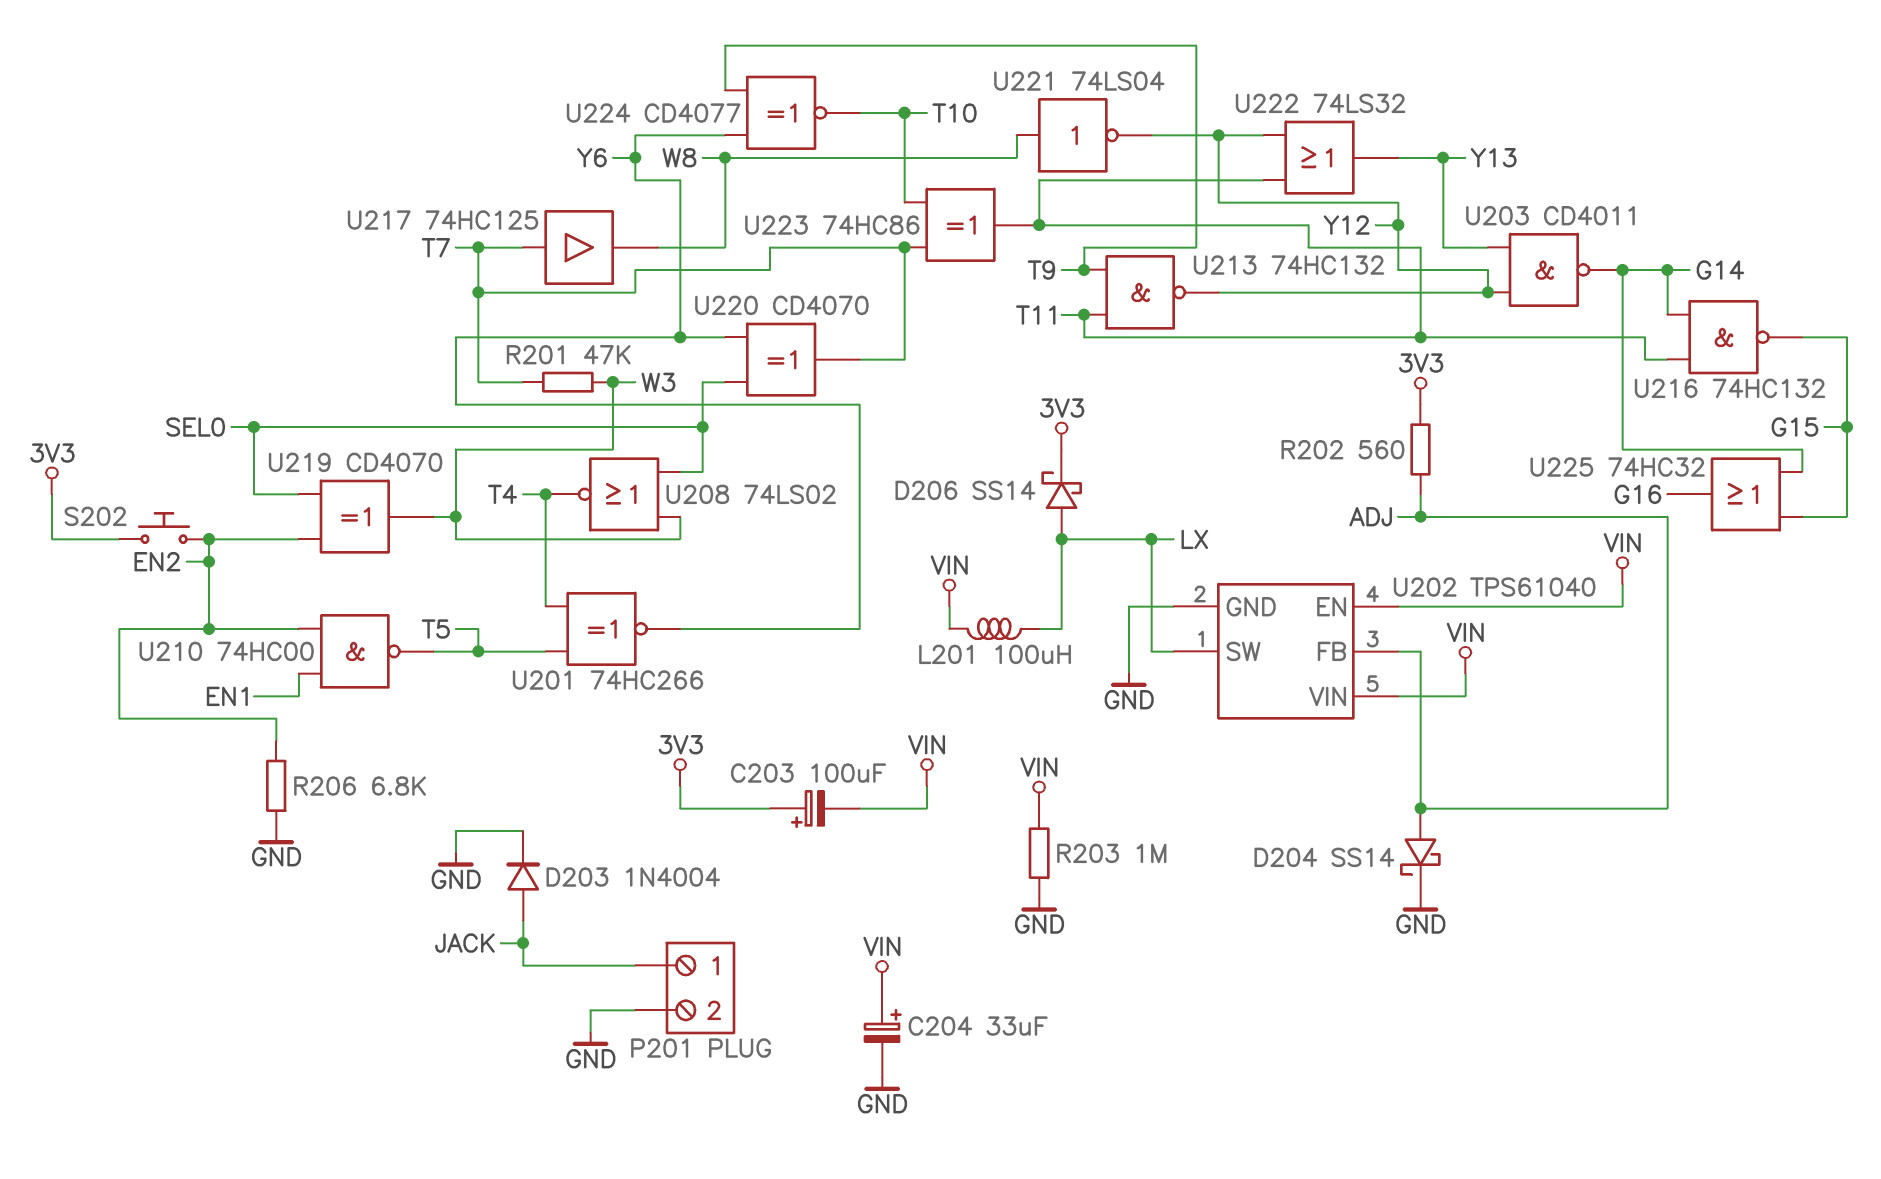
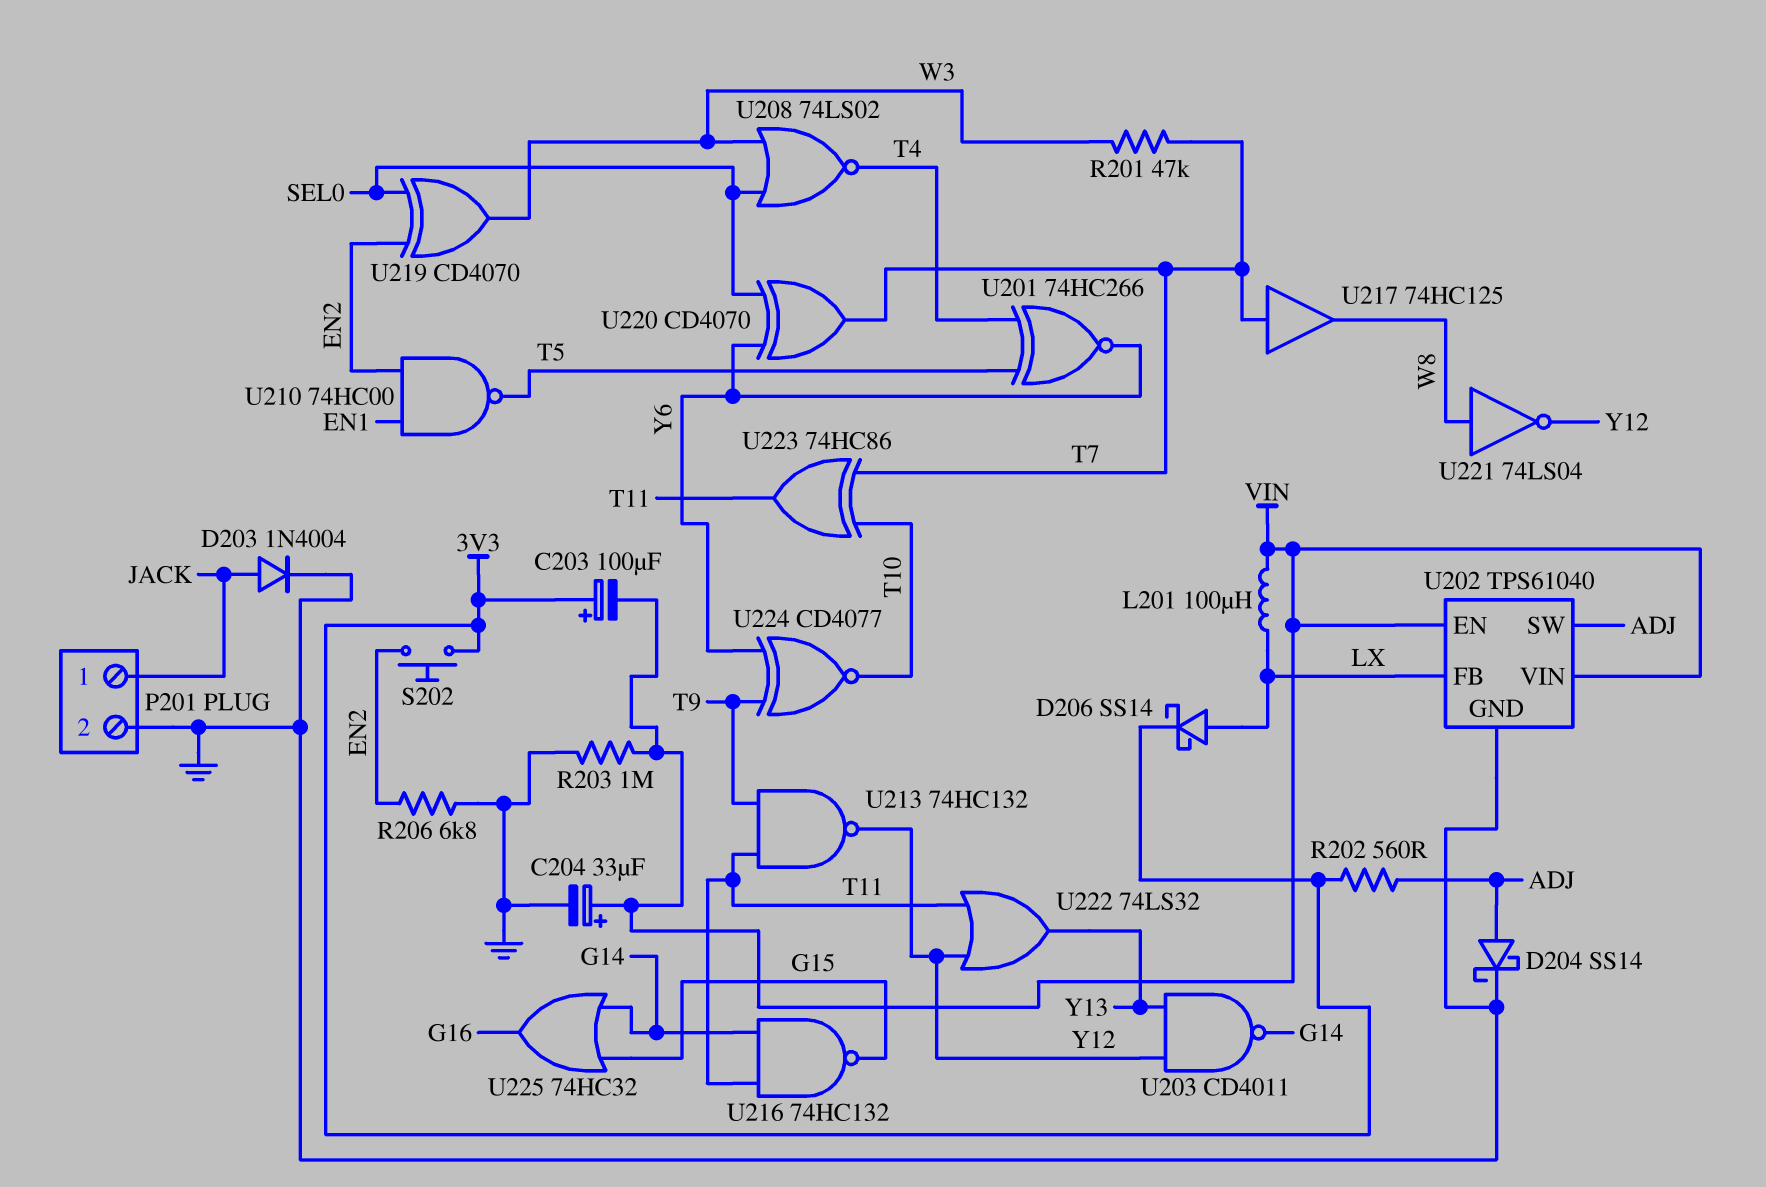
U202 pin FB: ADJ -> LX
U202 pin SW: LX -> ADJ

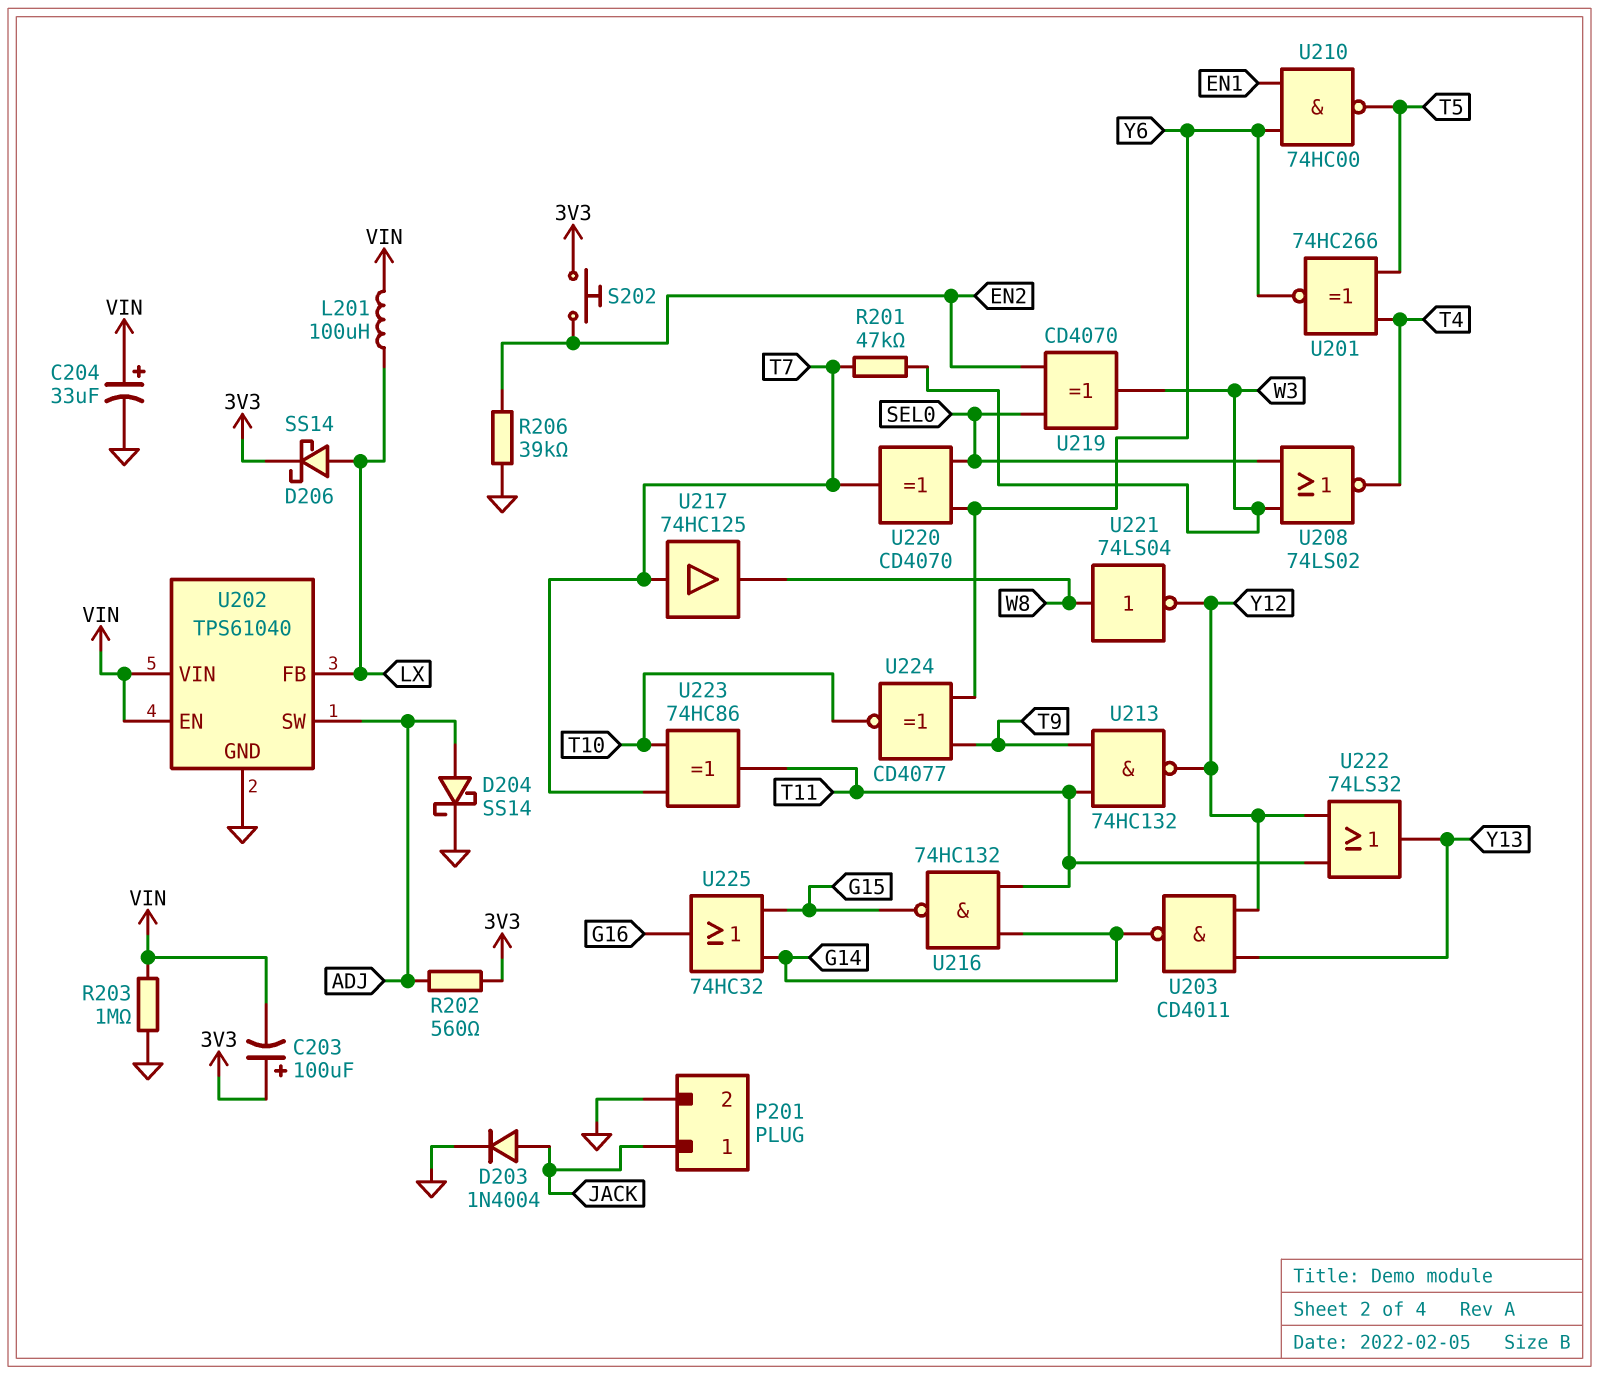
R206: 6.8k (EN2, GND) -> 39k (EN2, GND)
U210: NAND 74HC00 (in EN1, in EN2, out T5) -> NAND 74HC00 (in EN1, in Y6, out T5)

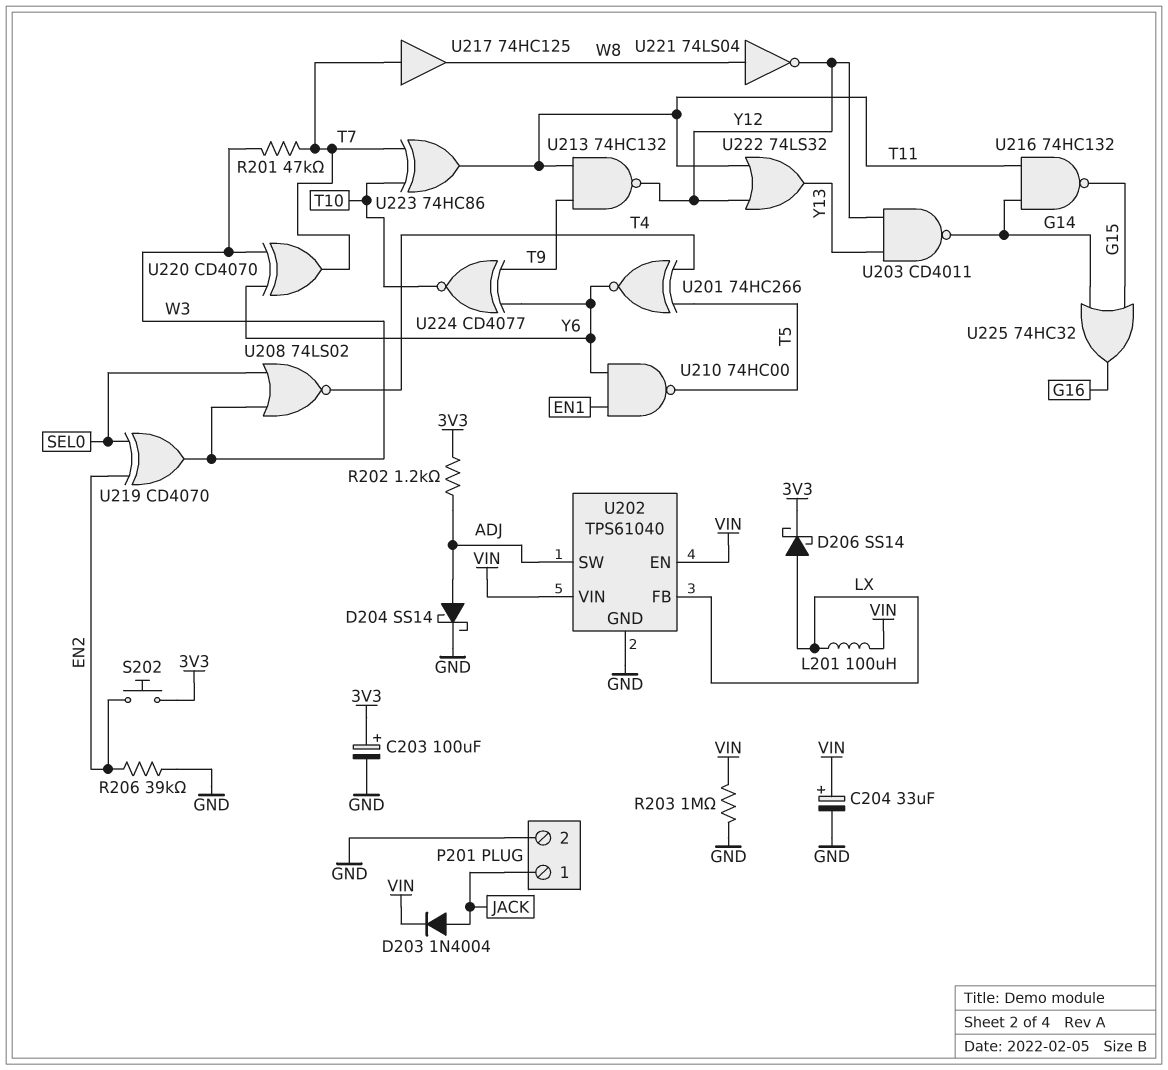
C203: 100uF (plus 3V3, minus VIN) -> 100uF (plus 3V3, minus GND)
D203: diode 1N4004 (A JACK, K GND) -> diode 1N4004 (A JACK, K VIN)
R202: 560 (3V3, ADJ) -> 1.2k (3V3, ADJ)
U220: XOR CD4070 (in SEL0, in Y6, out T7) -> XOR CD4070 (in W3, in Y6, out T7)

